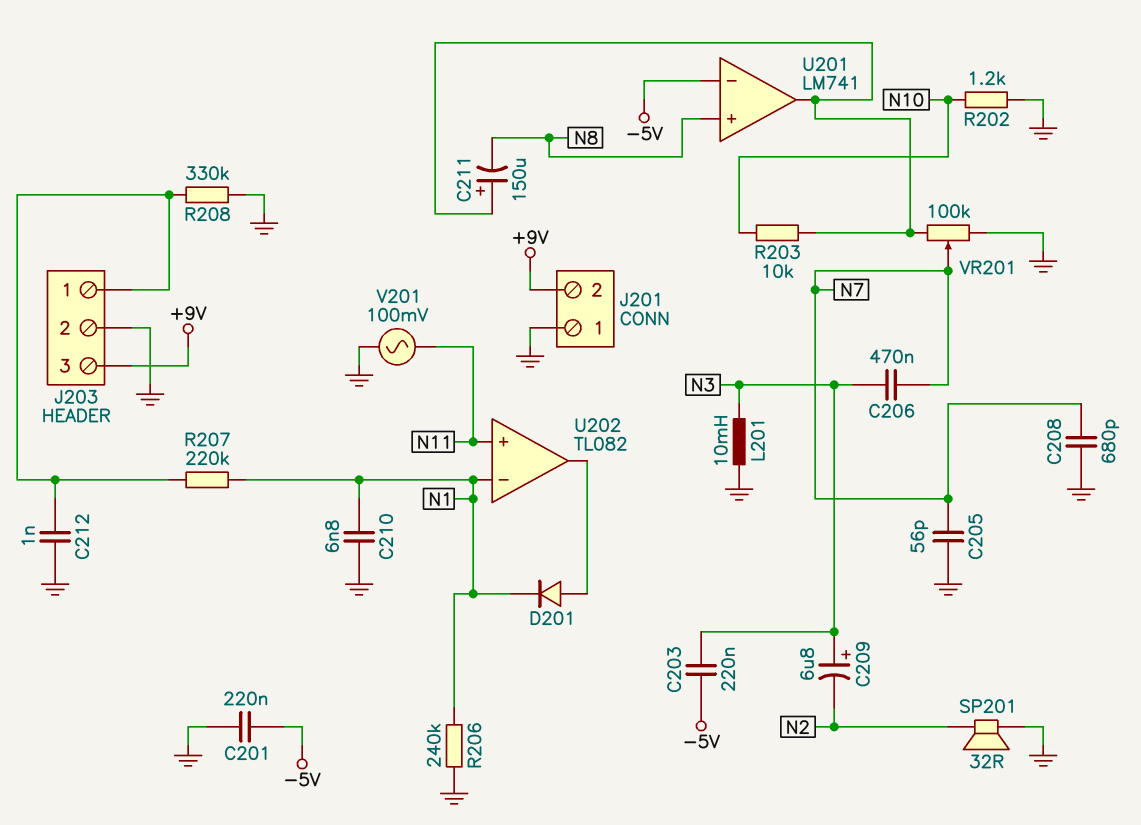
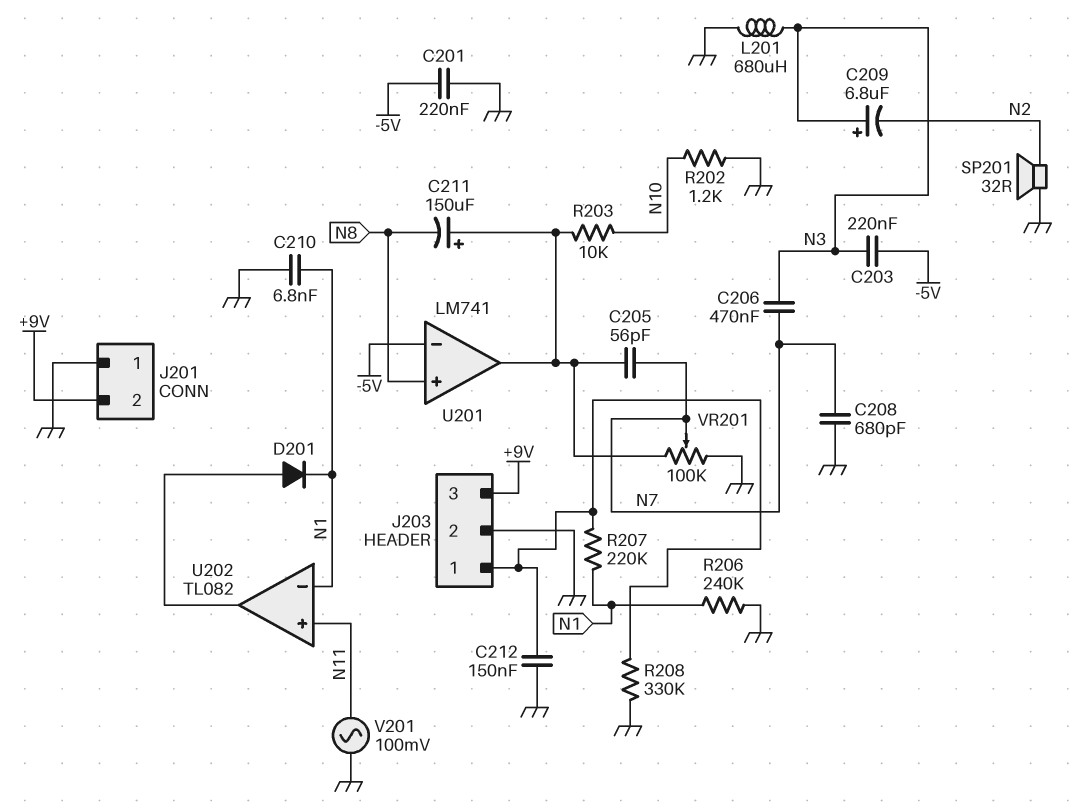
C205: 56pF (GND, N7) -> 56pF (N7, U201/out)
C212: 1nF (GND, J203/1) -> 150nF (GND, J203/1)
L201: 10mH (GND, N3) -> 680uH (GND, N3)

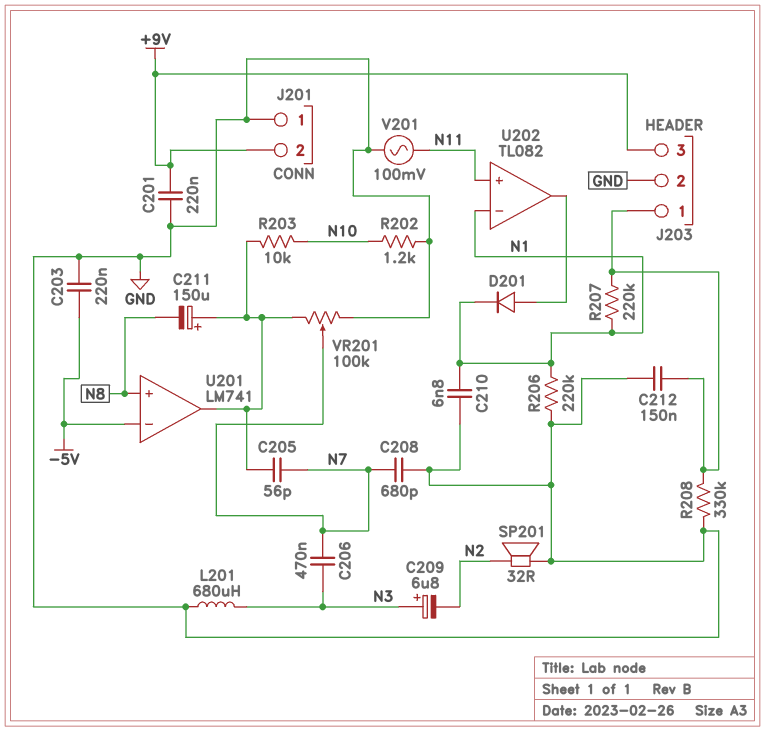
C201: 220nF (-5V, GND) -> 220nF (+9V, GND)
C203: 220nF (-5V, N3) -> 220nF (-5V, GND)
R206: 240k (GND, N1) -> 220k (GND, N1)

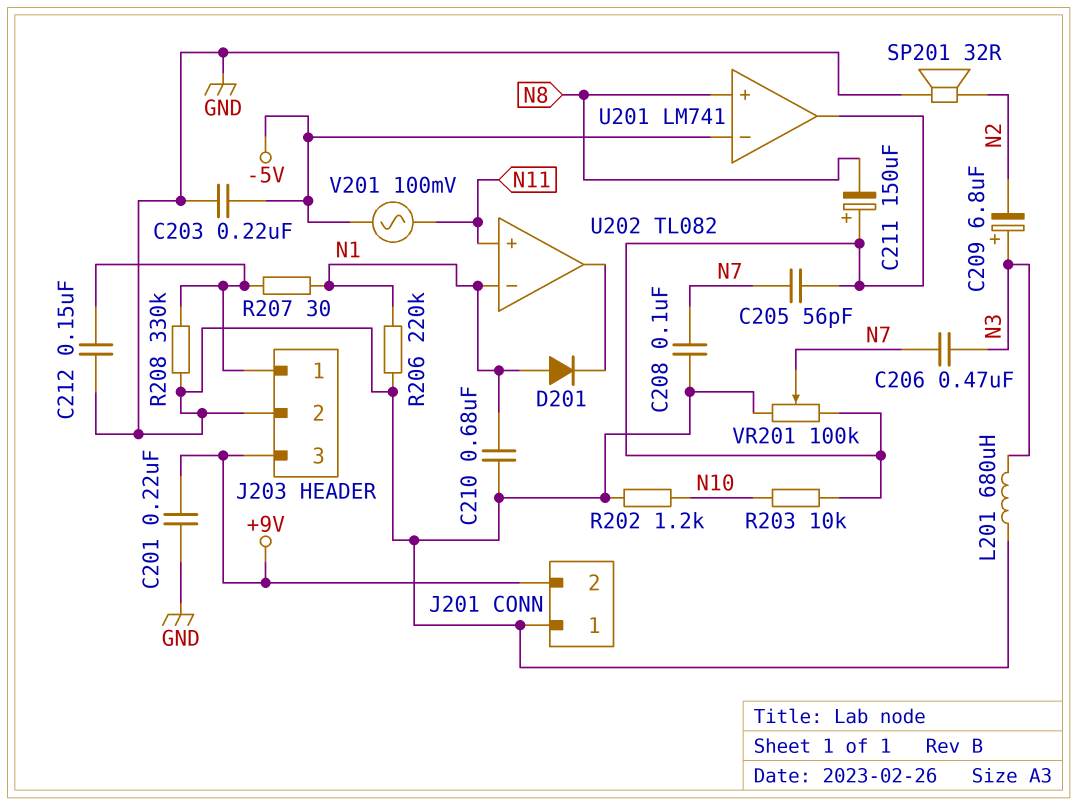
C208: 680pF (GND, N7) -> 100nF (GND, N7)
C210: 6.8nF (GND, N1) -> 680nF (GND, N1)
D201: diode (A U202/out, K N1) -> diode (A N1, K U202/out)
R207: 220k (J203/1, N1) -> 30 (J203/1, N1)
V201: AC 100mV (GND, N11) -> AC 100mV (-5V, N11)

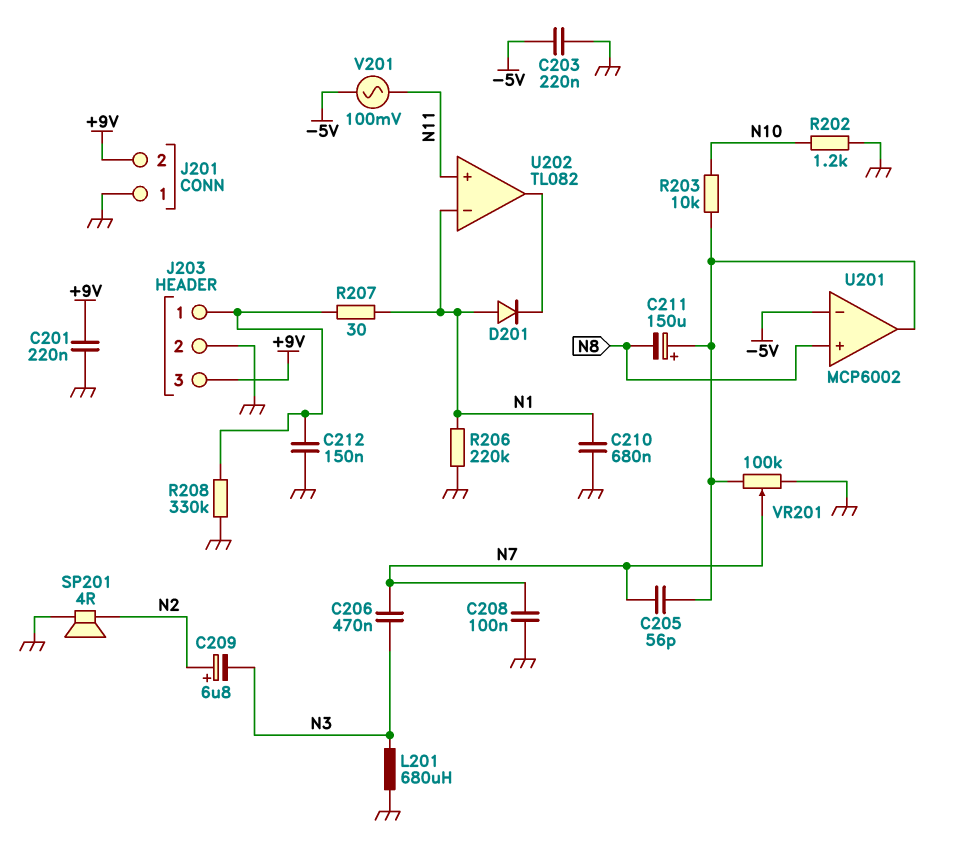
C209: 6.8uF (plus N3, minus N2) -> 6.8uF (plus N2, minus N3)
SP201: speaker 32R (GND, N2) -> speaker 4R (GND, N2)
U201: LM741 -> MCP6002

